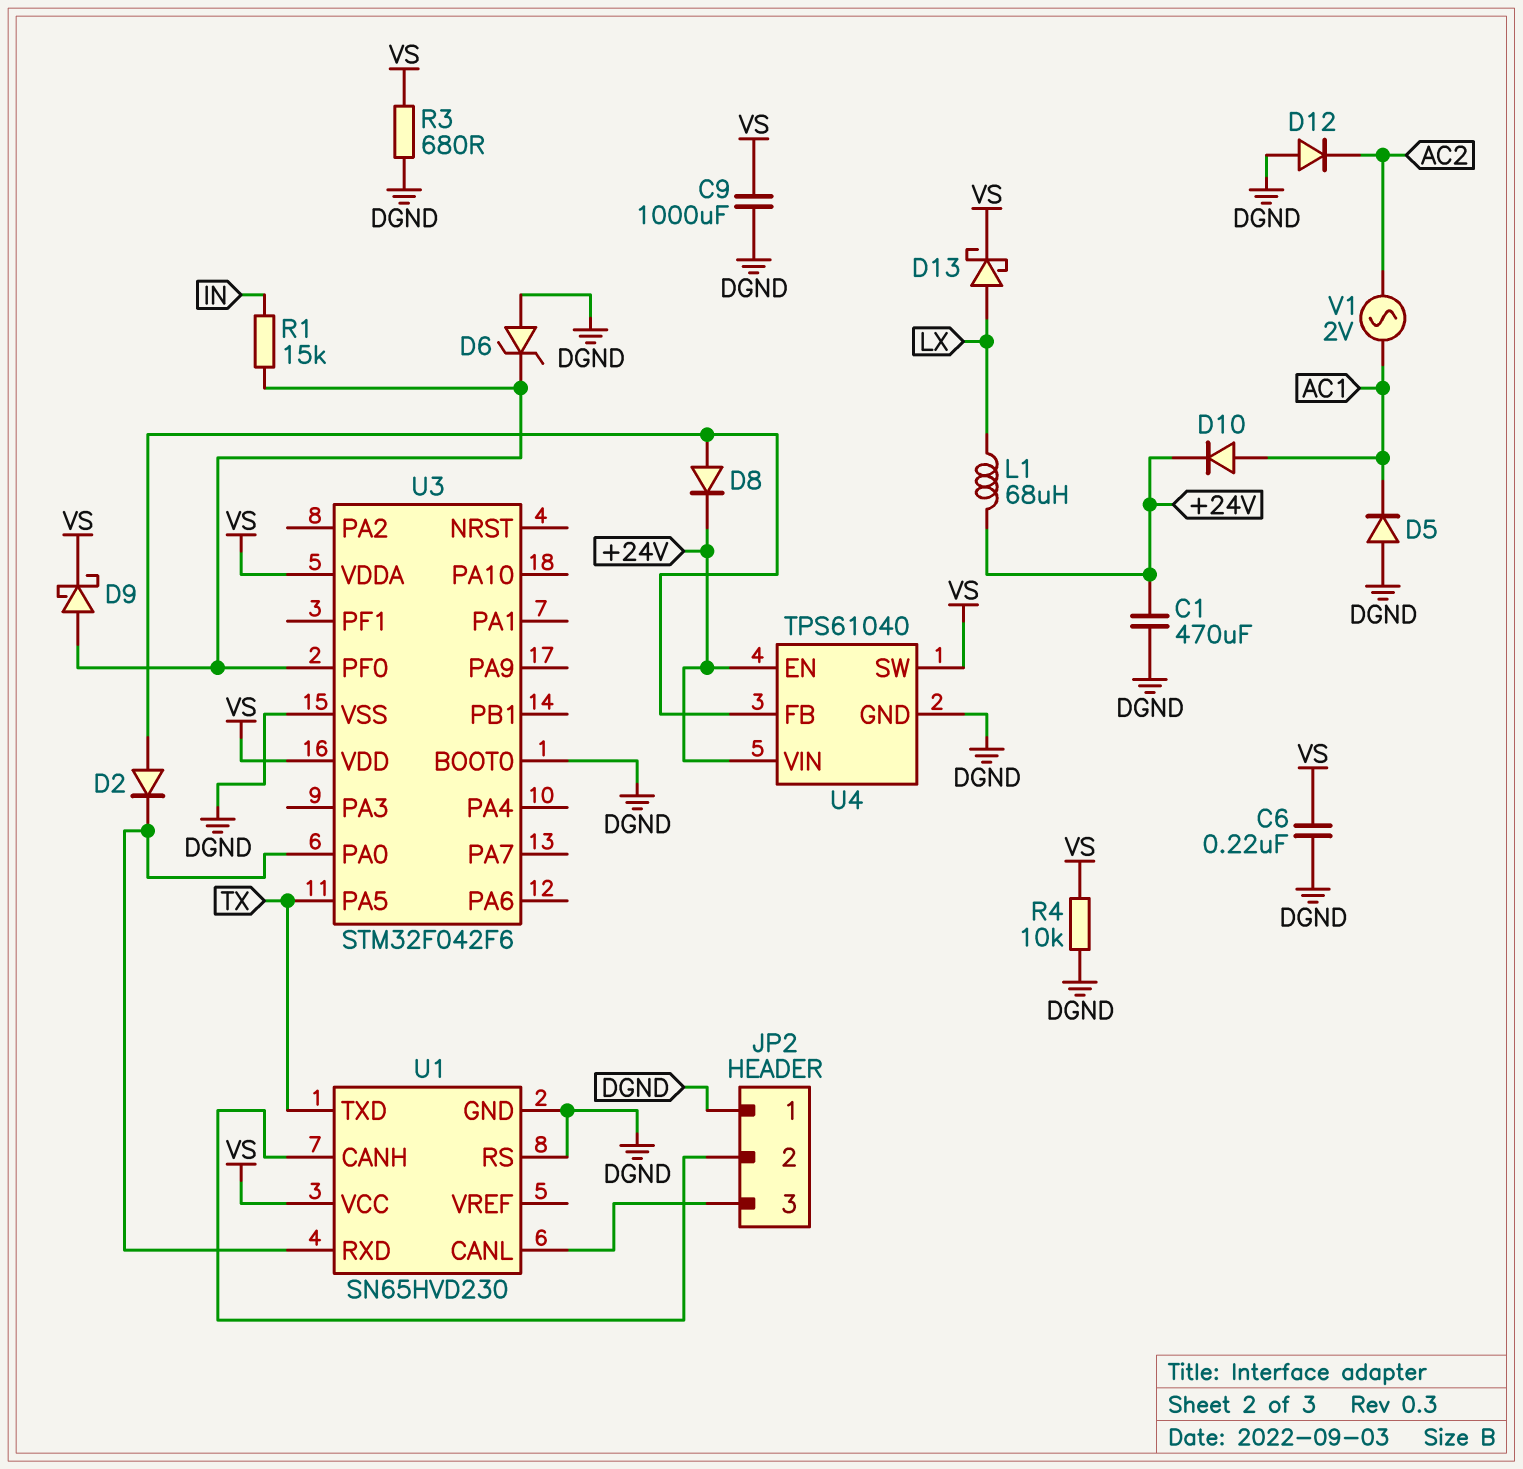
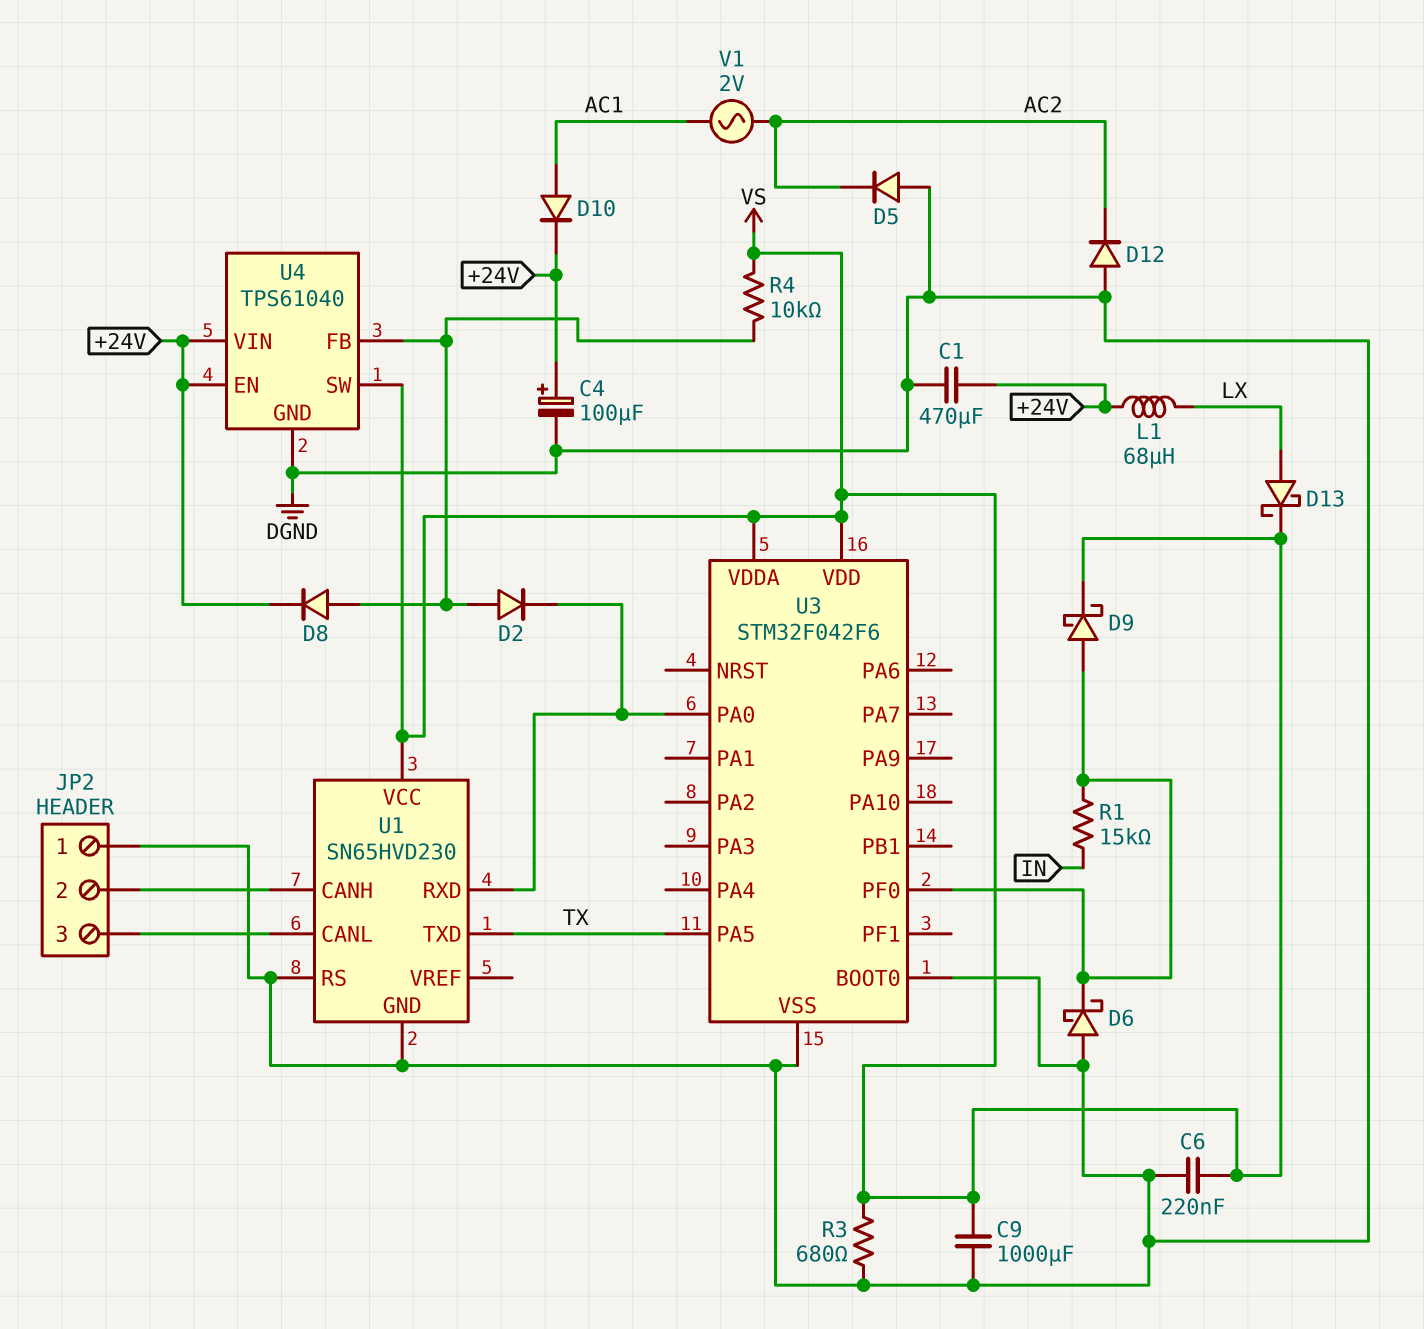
C4: none -> 100uF (plus +24V, minus DGND)
D5: diode (A DGND, K AC1) -> diode (A DGND, K AC2)
D6: zener (A DGND, K U3/PF0) -> schottky (A DGND, K U3/PF0)
R4: 10k (DGND, VS) -> 10k (U4/FB, VS)

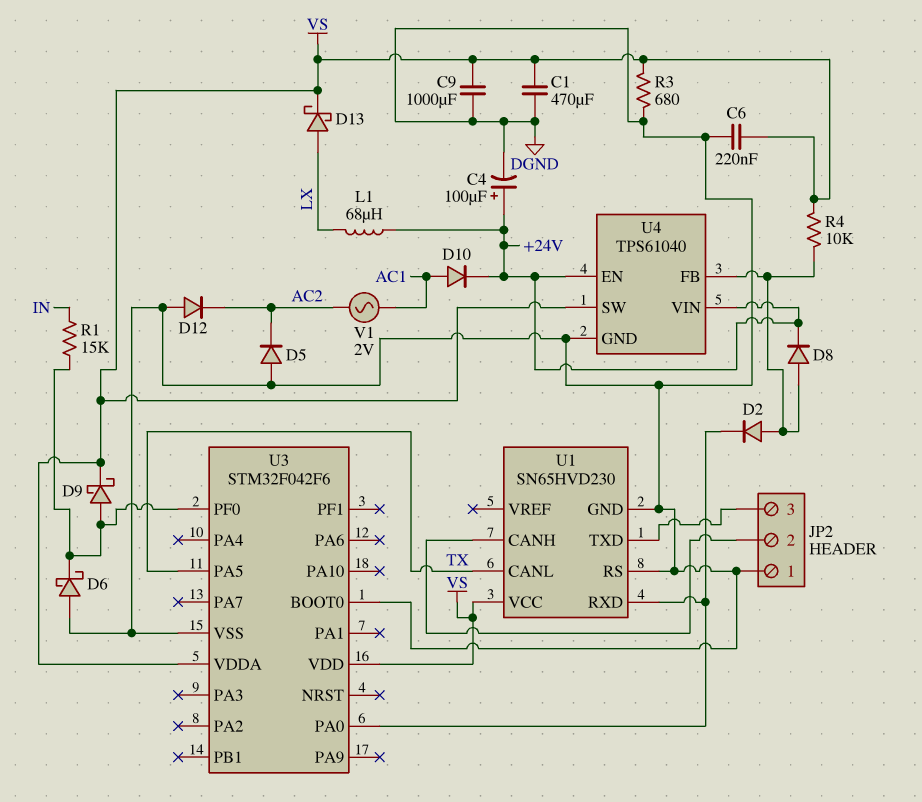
C1: 470uF (+24V, DGND) -> 470uF (DGND, VS)
U1 pin CANL: JP2/3 -> TX
U1 pin TXD: TX -> JP2/3

